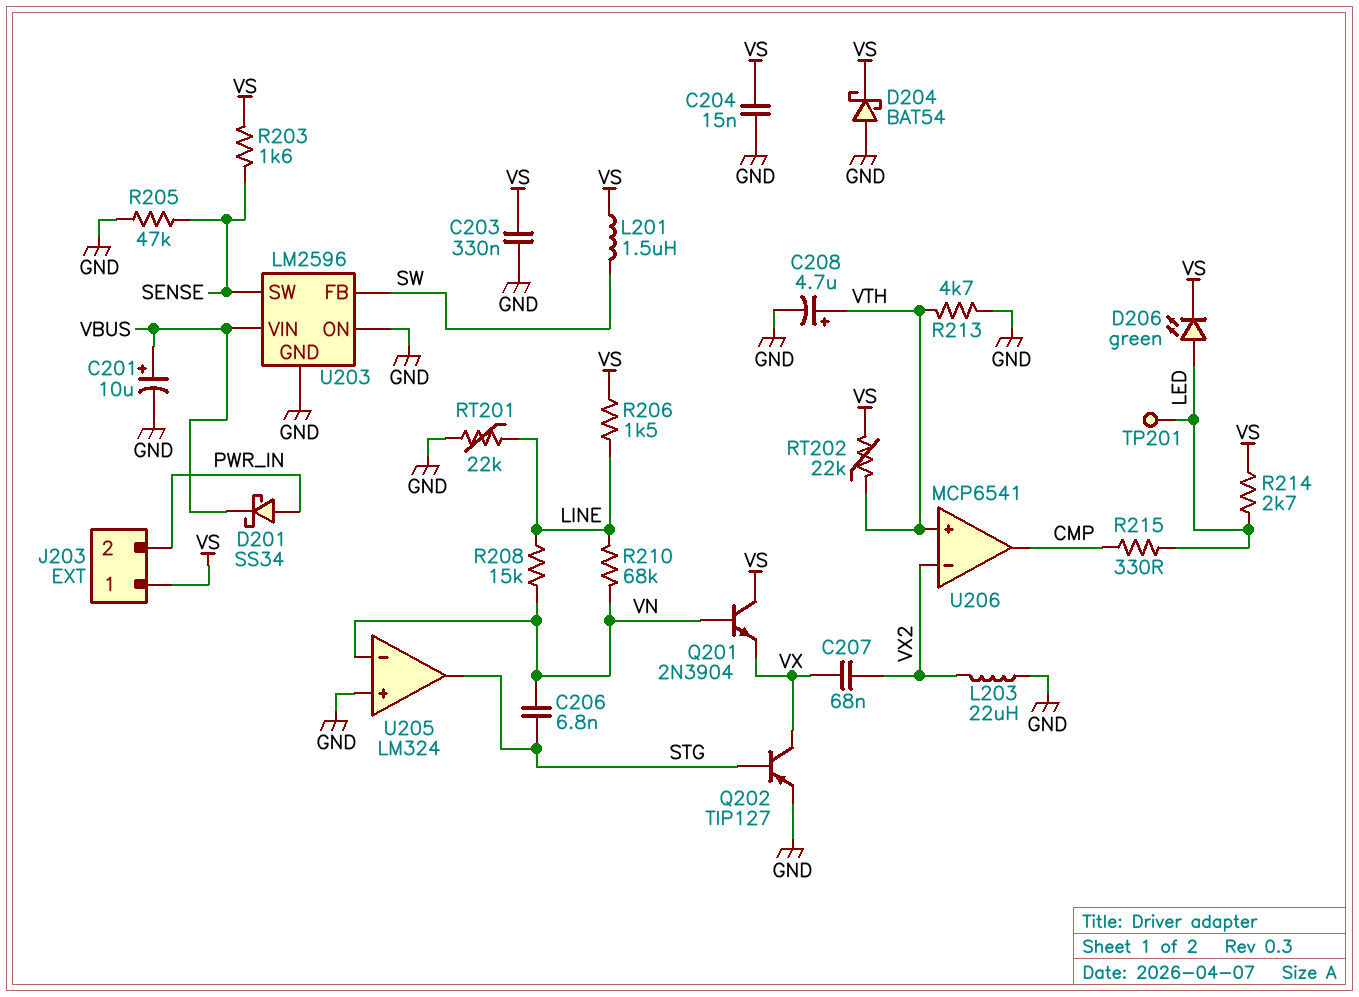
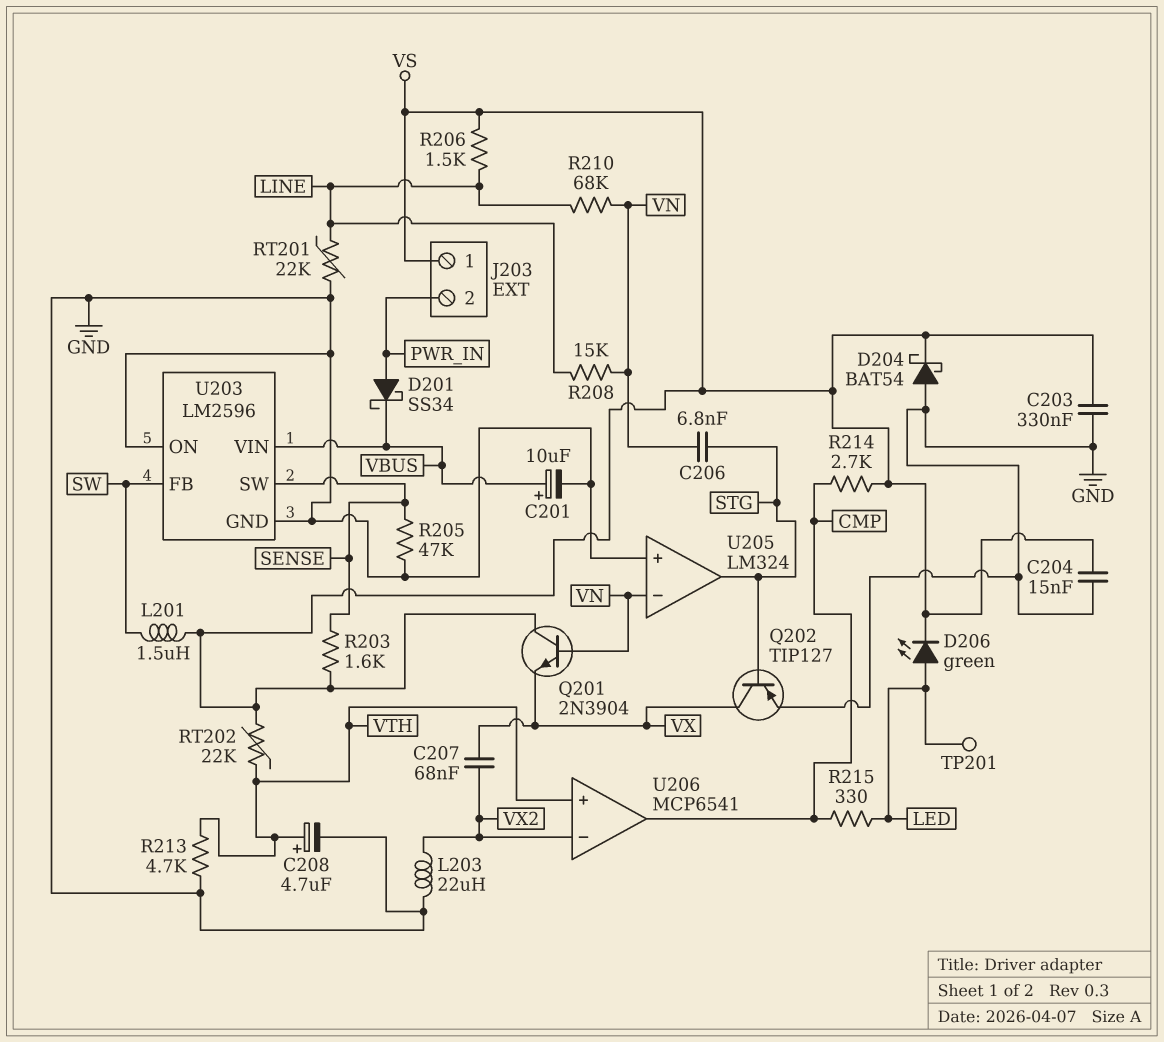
R214: 2.7k (LED, VS) -> 2.7k (CMP, VS)

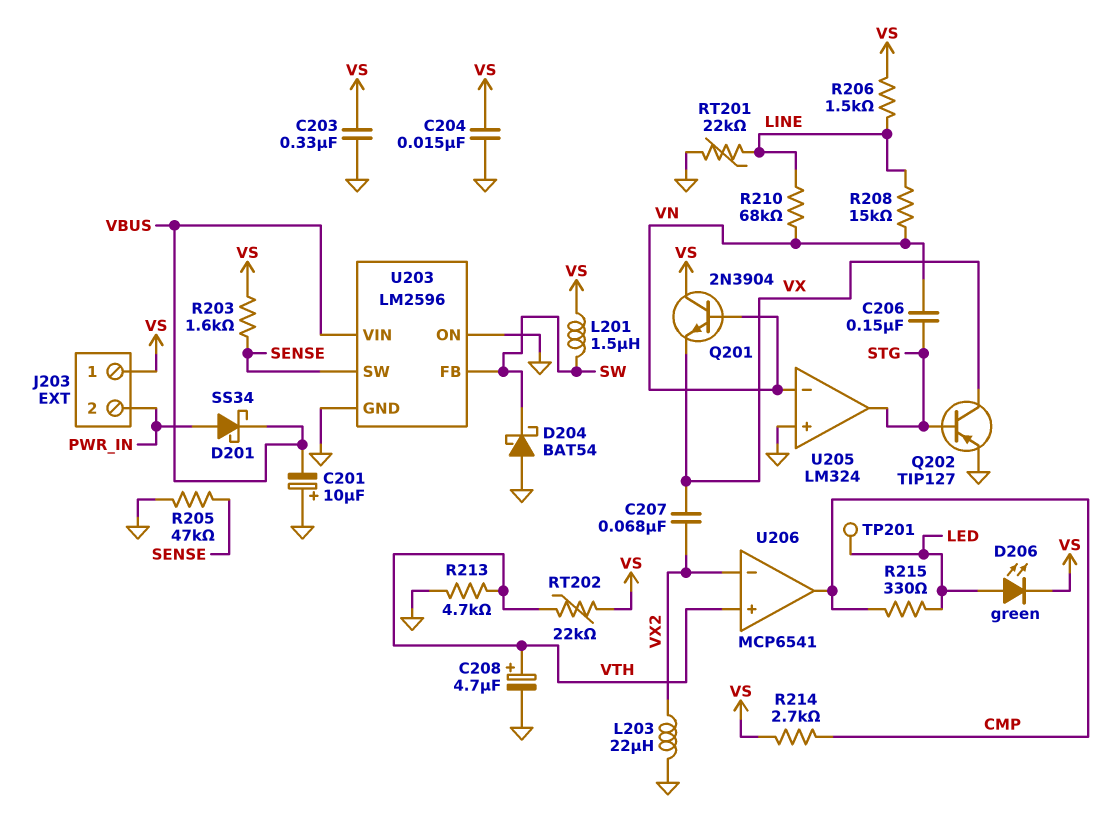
C201: 10uF (plus VBUS, minus GND) -> 10uF (plus GND, minus VBUS)
C206: 6.8nF (STG, VN) -> 150nF (STG, VN)
D204: schottky BAT54 (A GND, K VS) -> schottky BAT54 (A GND, K SW)

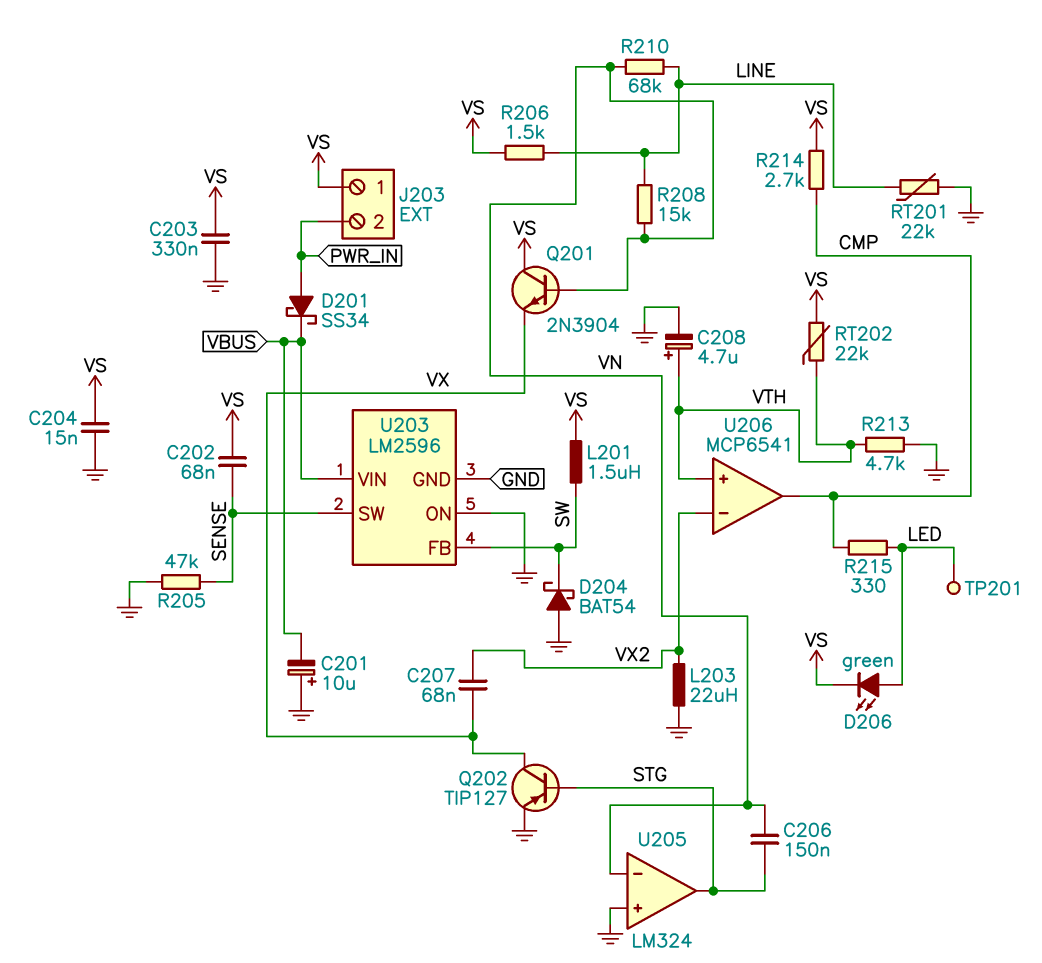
C202: none -> 68nF (SENSE, VS)
R203: 1.6k (SENSE, VS) -> none

